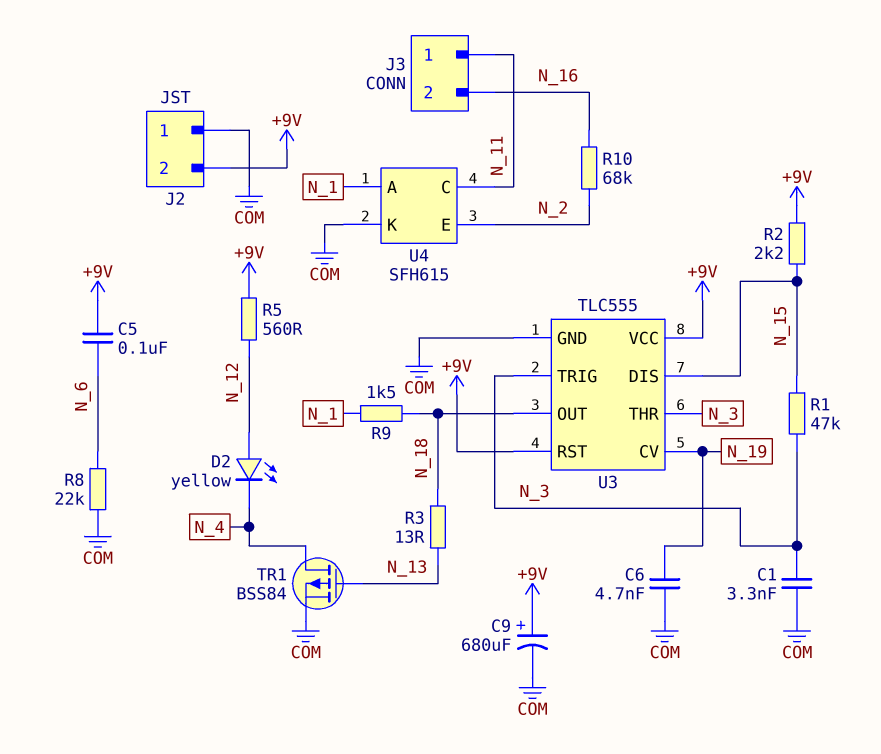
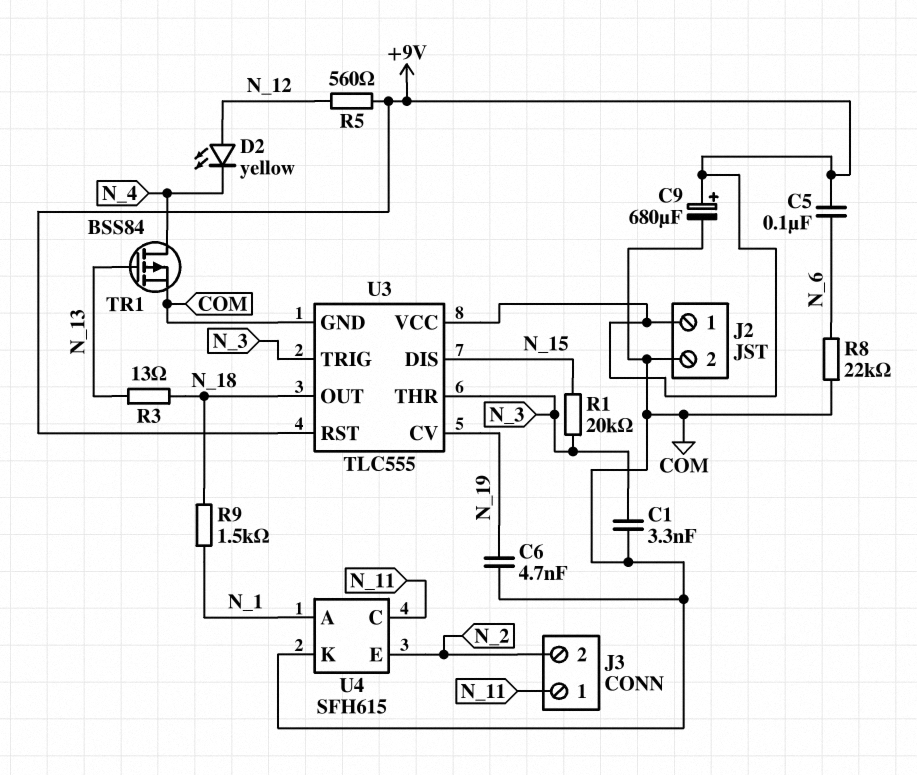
J2 pin 1: COM -> +9V
J2 pin 2: +9V -> COM
J3 pin 2: N_16 -> N_2
R1: 47k (N_3, N_15) -> 20k (N_3, N_15)
R2: 2.2k (+9V, N_15) -> none
R10: 68k (N_2, N_16) -> none

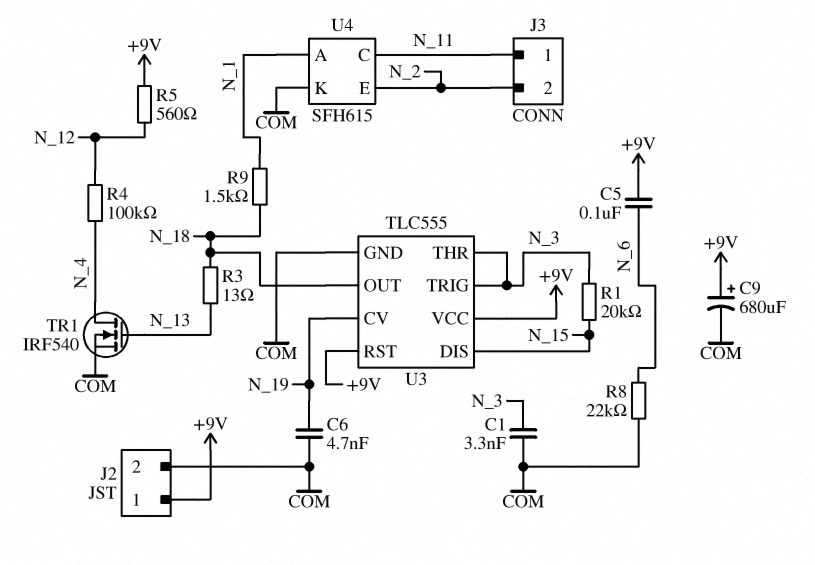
D2: LED yellow (A N_12, K N_4) -> none
R4: none -> 100k (N_4, N_12)
TR1: PMOS BSS84 (G N_13, D N_4, S COM) -> NMOS IRF540 (G N_13, D N_4, S COM)

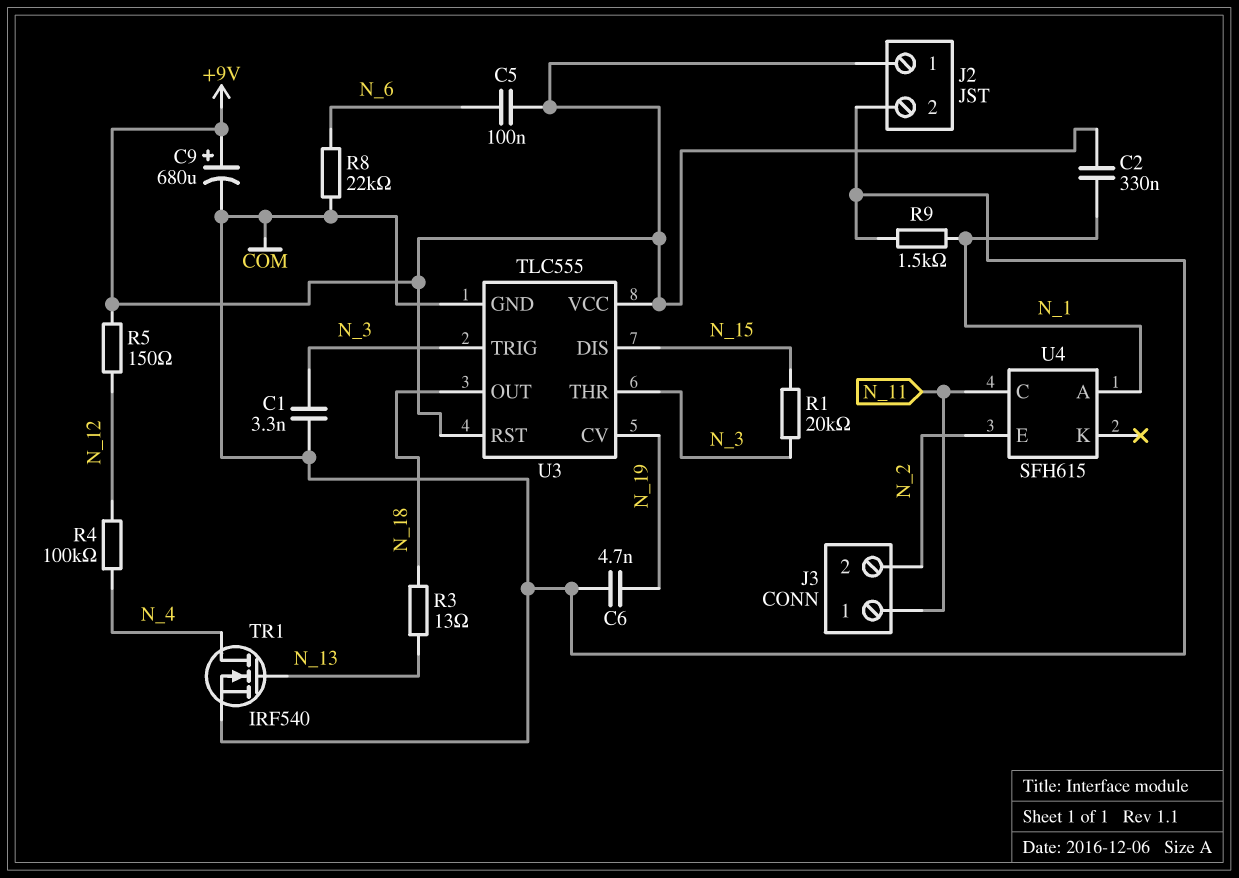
C2: none -> 330nF (+9V, N_1)
R5: 560 (+9V, N_12) -> 150 (+9V, N_12)
R9: 1.5k (N_1, N_18) -> 1.5k (COM, N_1)
U4 pin K: COM -> none

